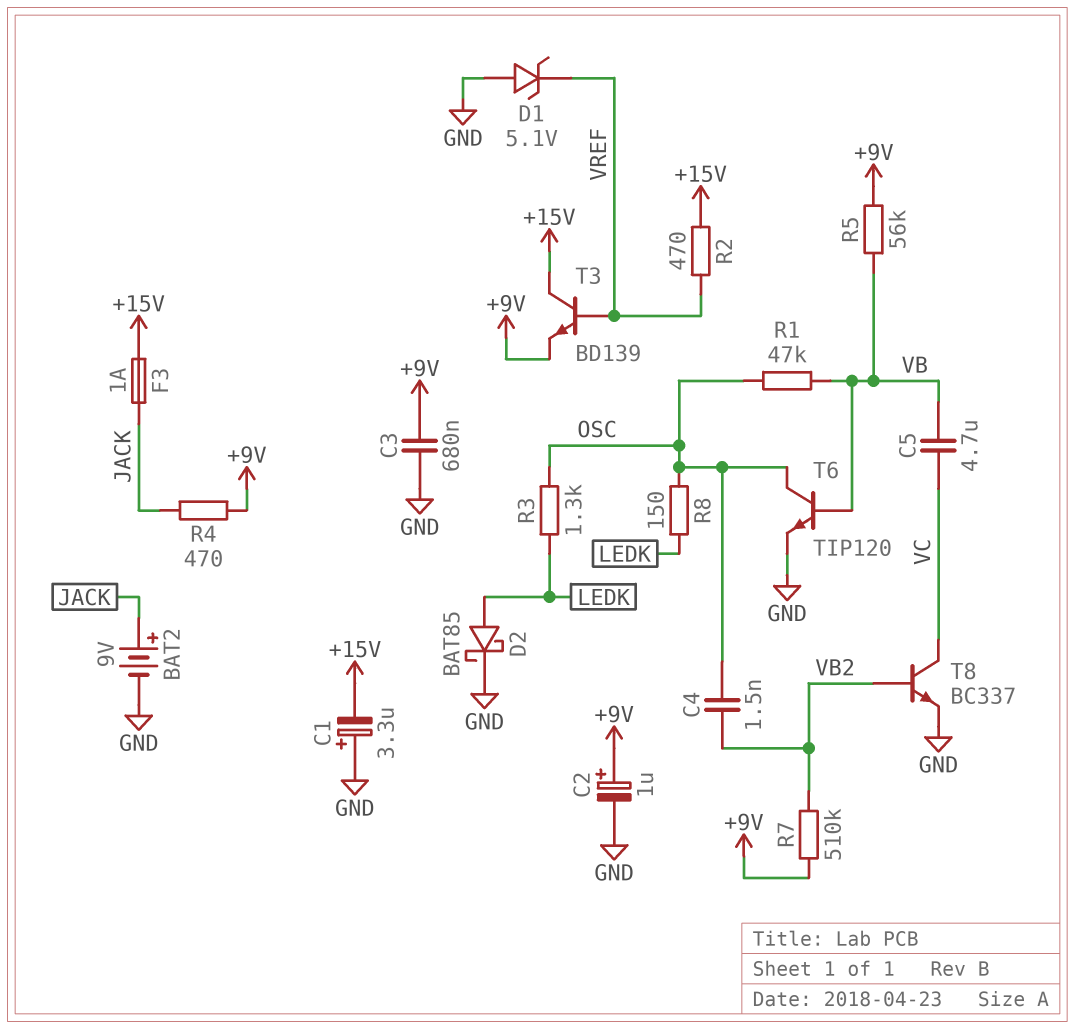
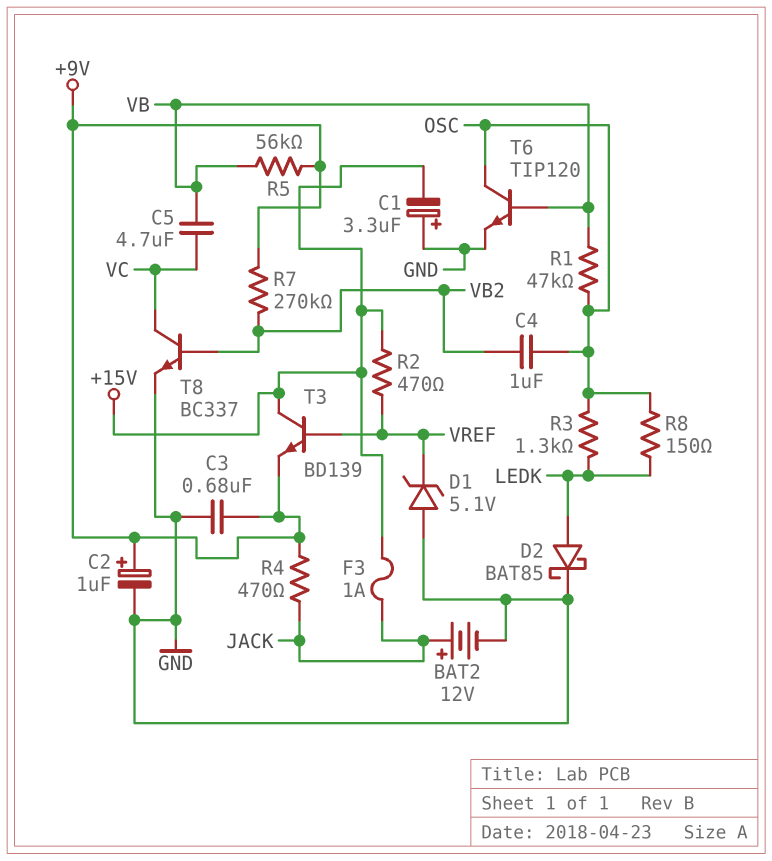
BAT2: 9V (plus JACK, minus GND) -> 12V (plus JACK, minus GND)
C4: 1.5nF (OSC, VB2) -> 1uF (OSC, VB2)
R7: 510k (+9V, VB2) -> 270k (+9V, VB2)

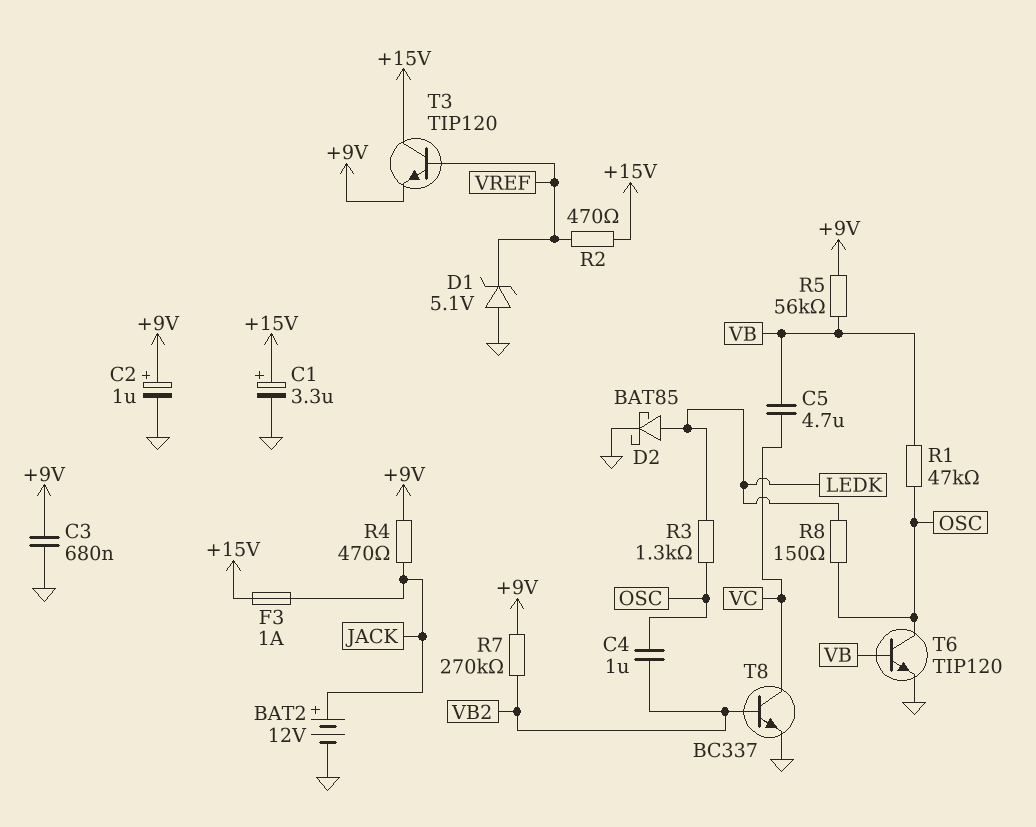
C1: 3.3uF (plus GND, minus +15V) -> 3.3uF (plus +15V, minus GND)
T3: NPN BD139 (B VREF, C +15V, E +9V) -> NPN TIP120 (B VREF, C +15V, E +9V)

